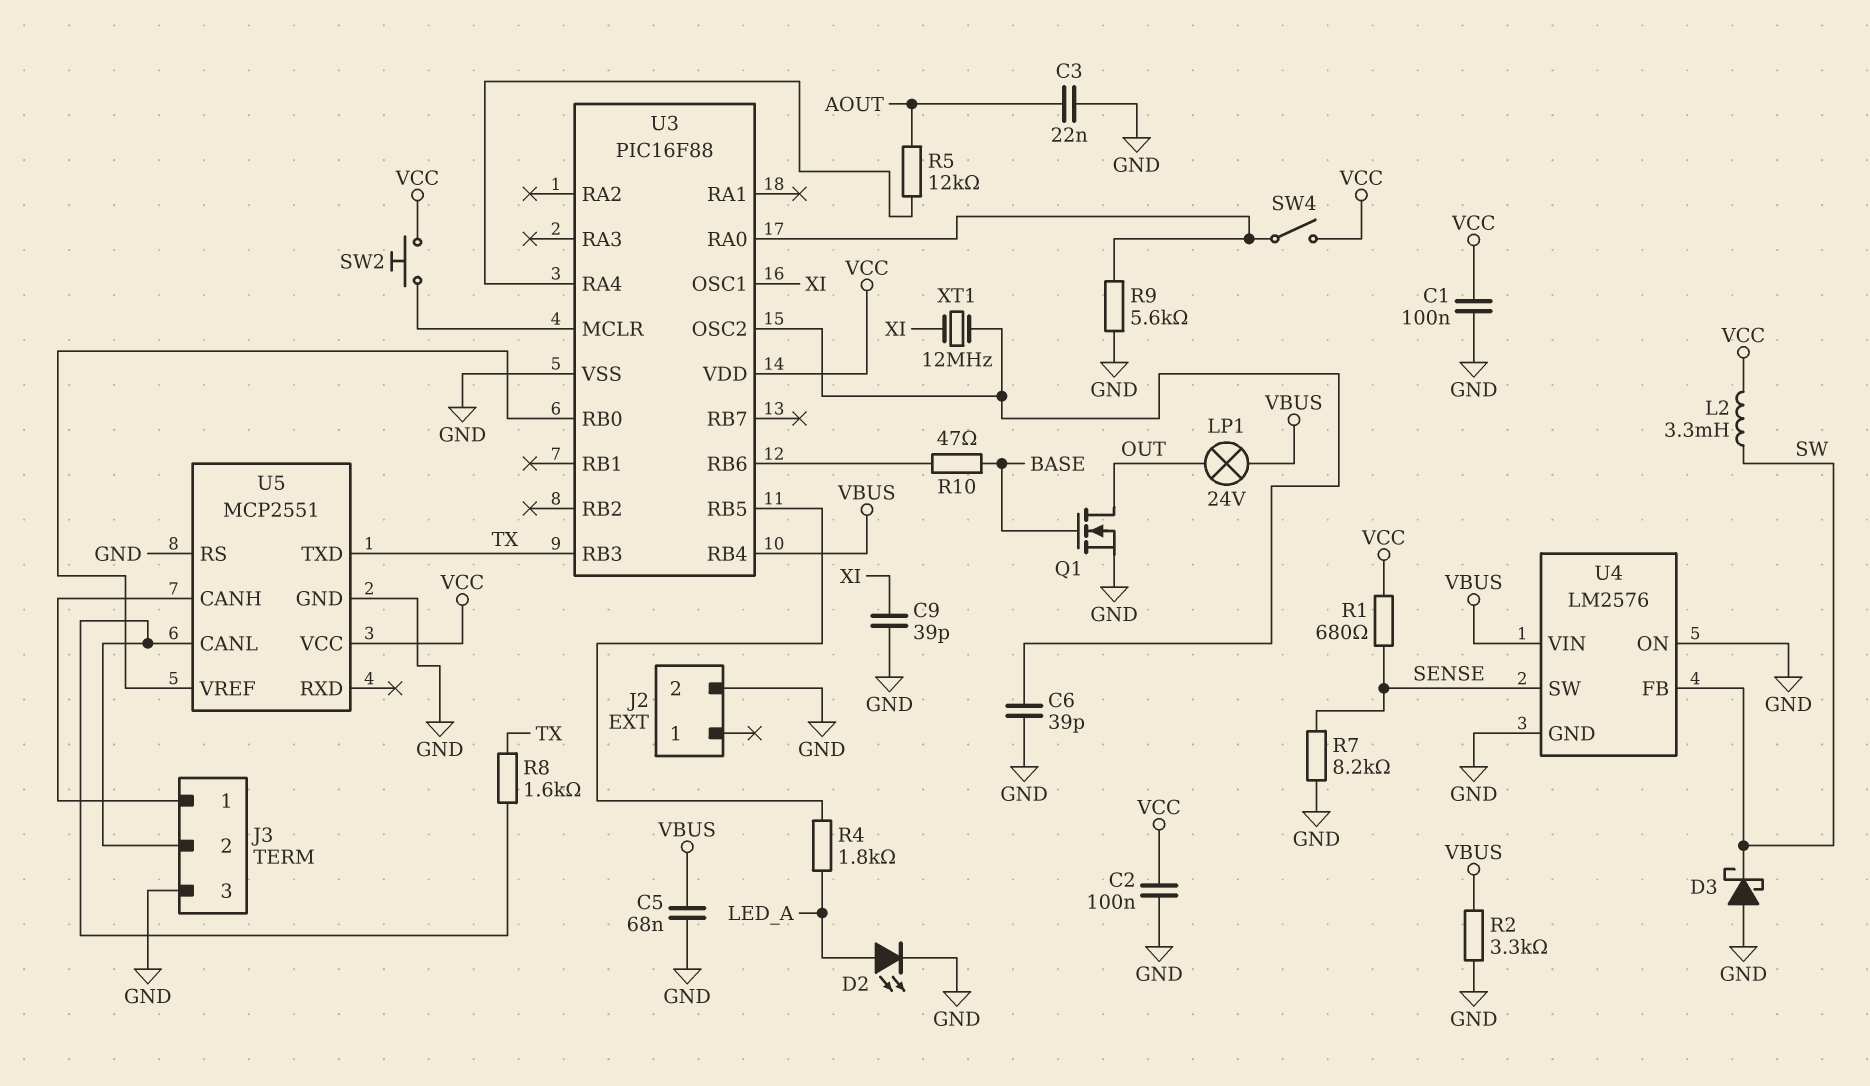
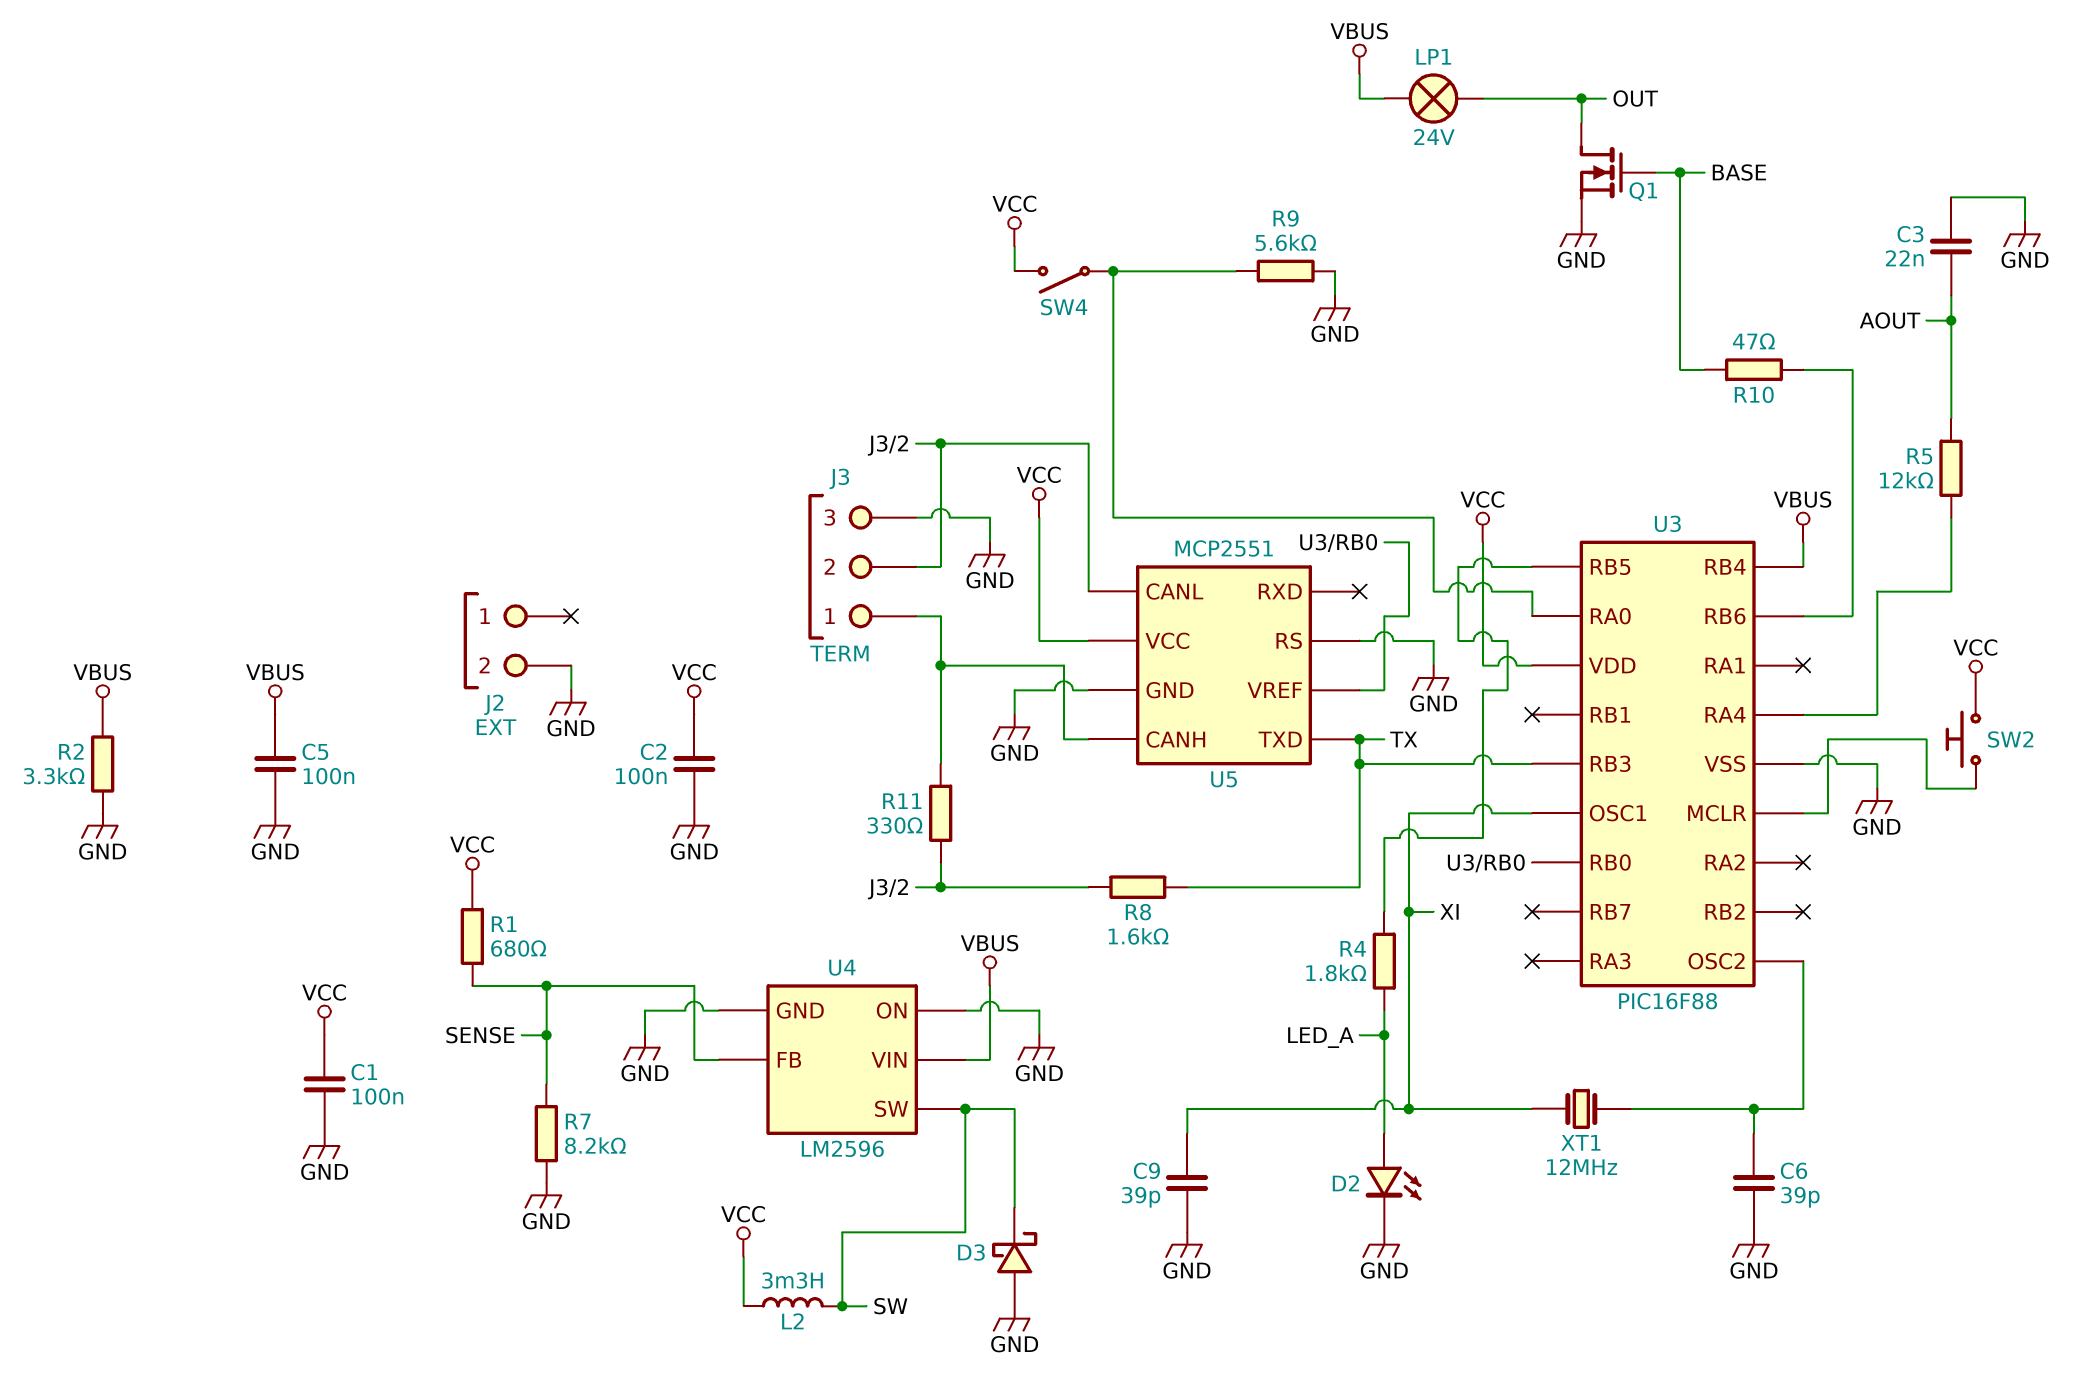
C5: 68nF (GND, VBUS) -> 100nF (GND, VBUS)
R11: none -> 330 (J3/1, J3/2)
U4: LM2576 -> LM2596
U4 pin FB: SW -> SENSE
U4 pin SW: SENSE -> SW

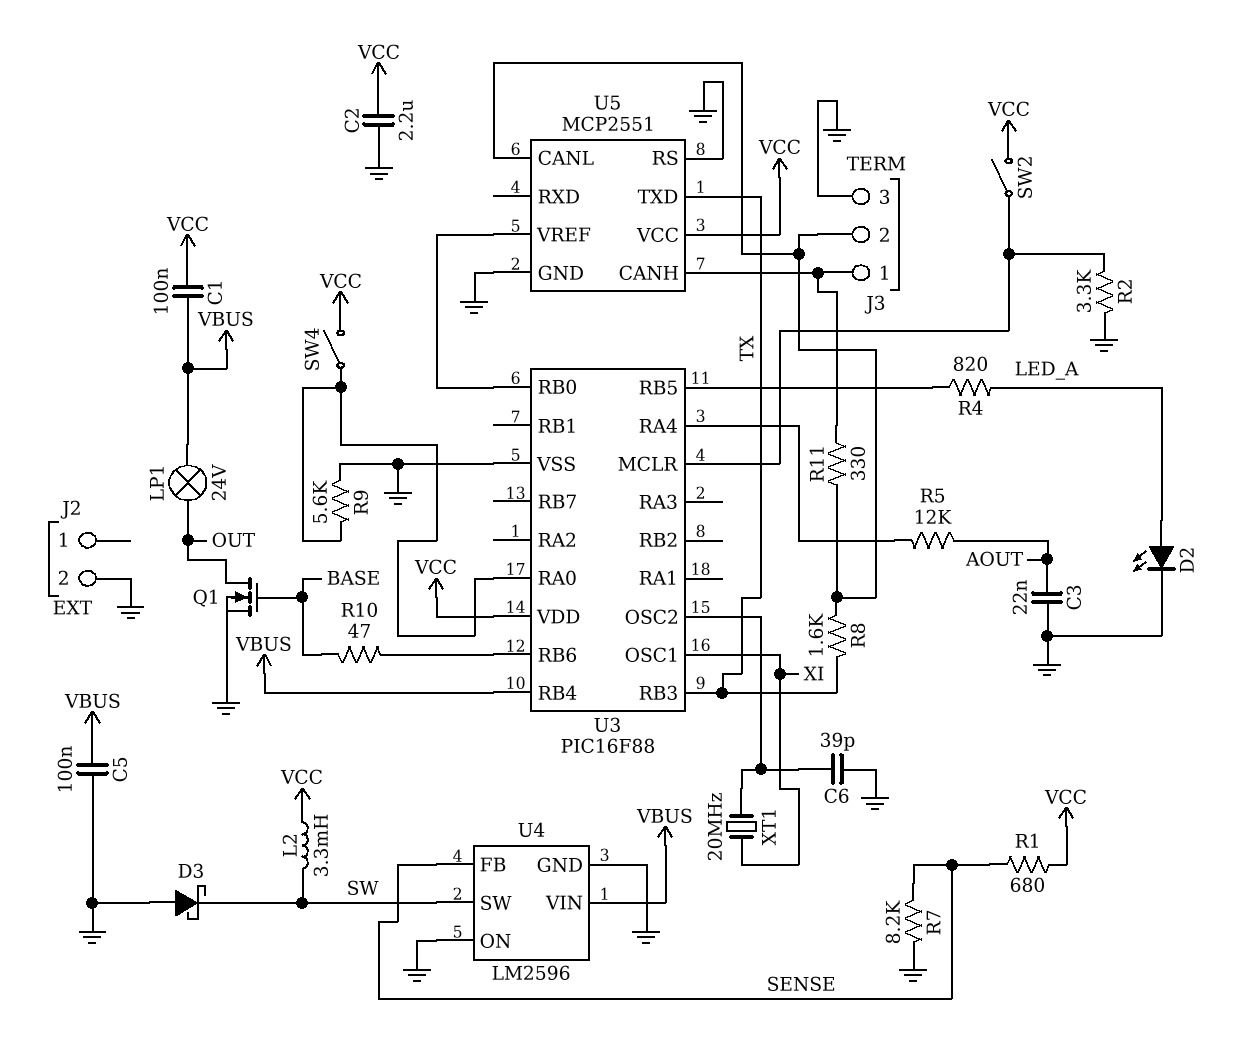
C1: 100nF (GND, VCC) -> 100nF (VBUS, VCC)
C2: 100nF (GND, VCC) -> 2.2uF (GND, VCC)
C9: 39pF (GND, XI) -> none
R2: 3.3k (GND, VBUS) -> 3.3k (GND, U3/MCLR)
R4: 1.8k (LED_A, U3/RB5) -> 820 (LED_A, U3/RB5)
SW2: button (U3/MCLR, VCC) -> switch (U3/MCLR, VCC)
XT1: 12MHz (U3/OSC2, XI) -> 20MHz (U3/OSC2, XI)

